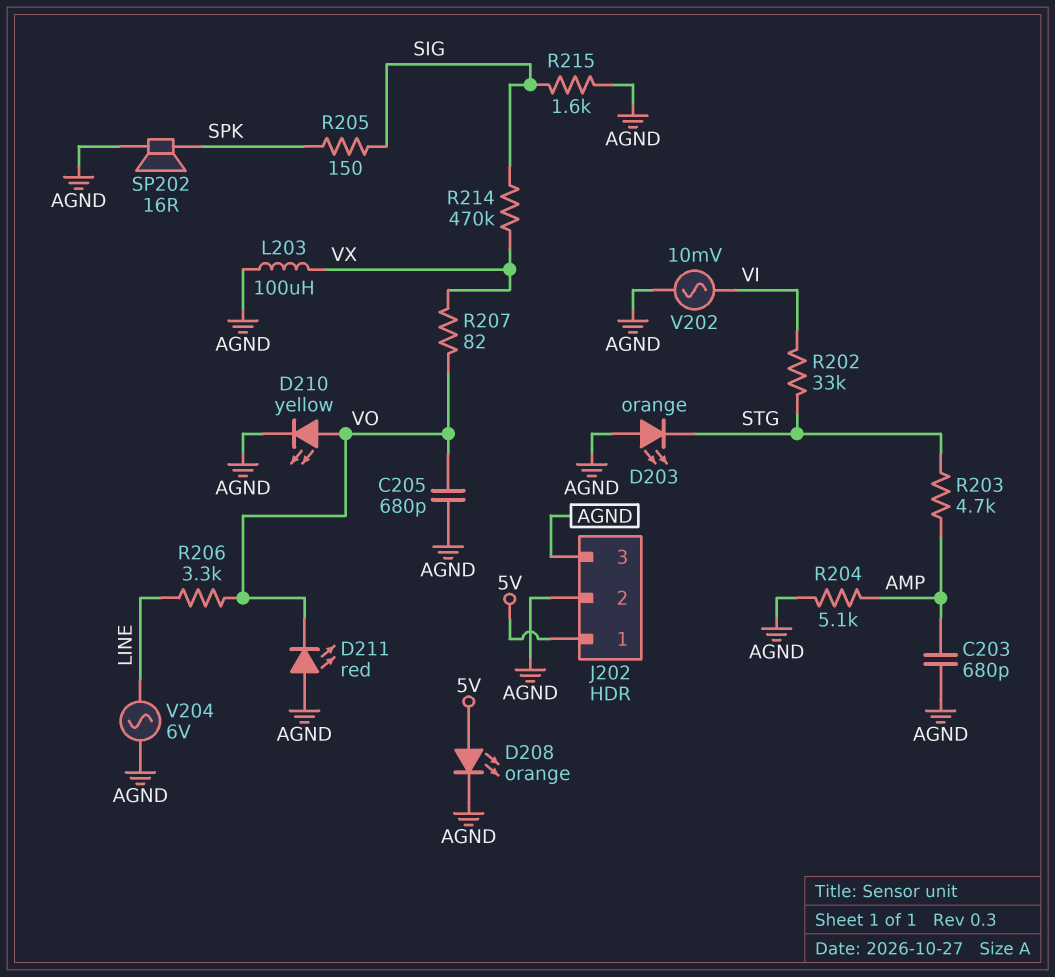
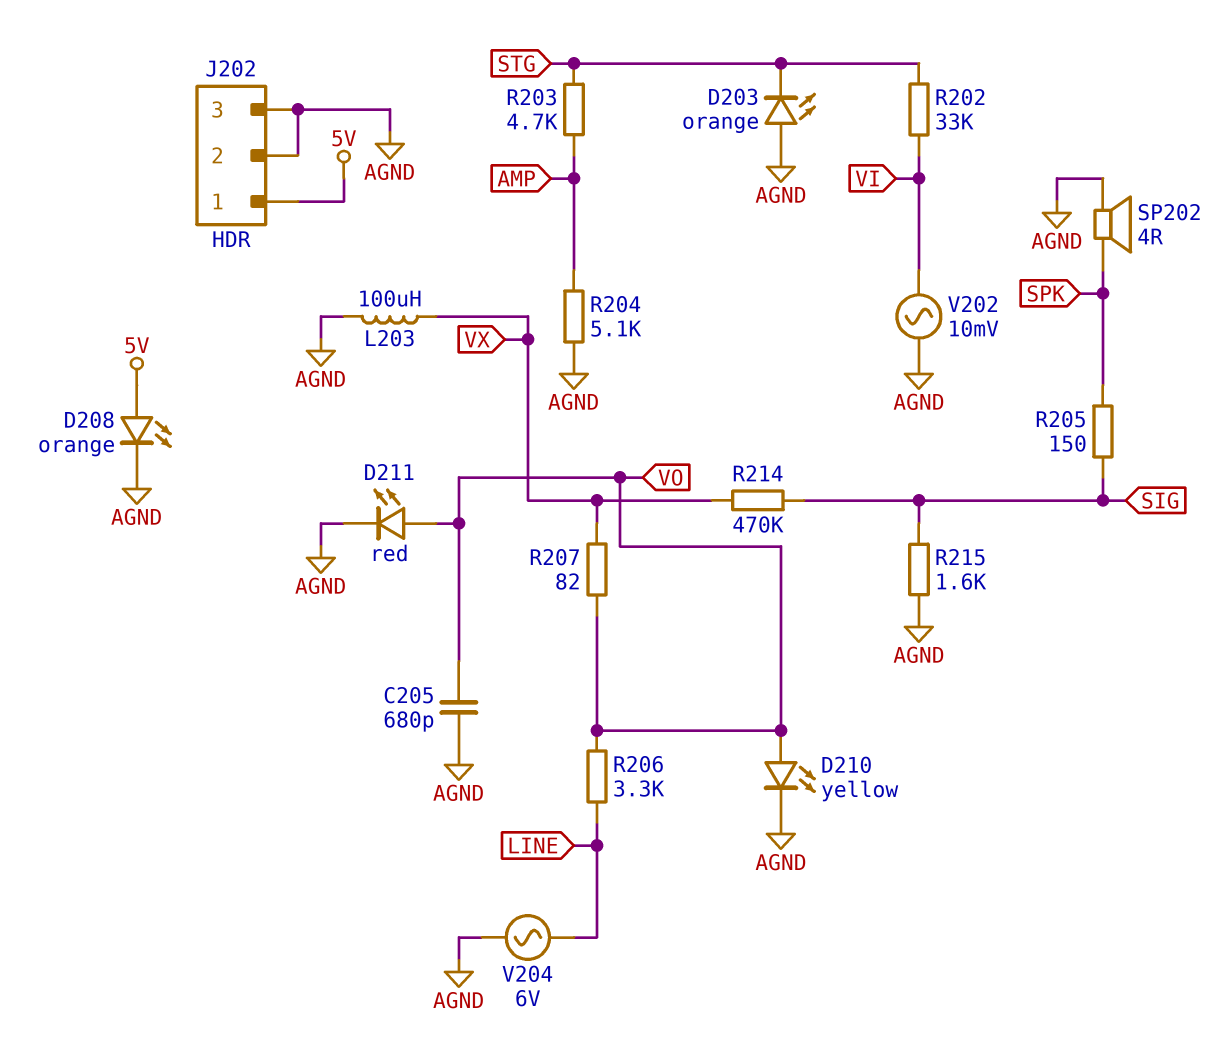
C203: 680pF (AGND, AMP) -> none
D211: LED red (A AGND, K VO) -> LED red (A VO, K AGND)
SP202: speaker 16R (AGND, SPK) -> speaker 4R (AGND, SPK)

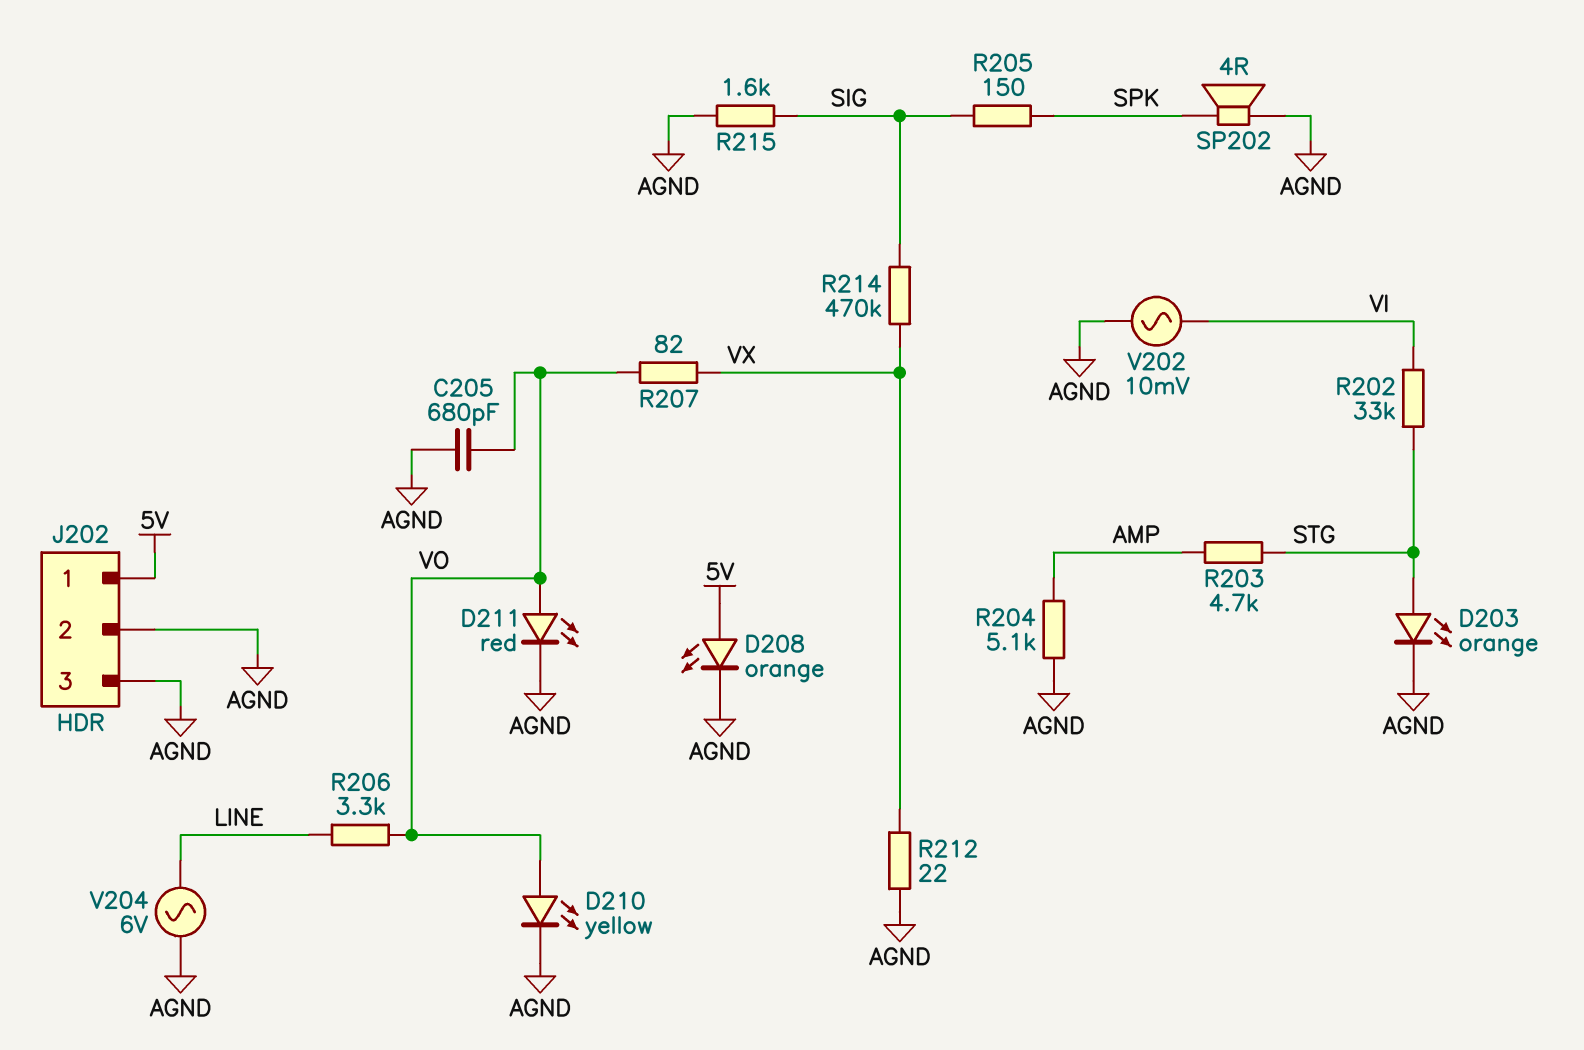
D203: LED orange (A AGND, K STG) -> LED orange (A STG, K AGND)
L203: 100uH (AGND, VX) -> none
R212: none -> 22 (AGND, VX)

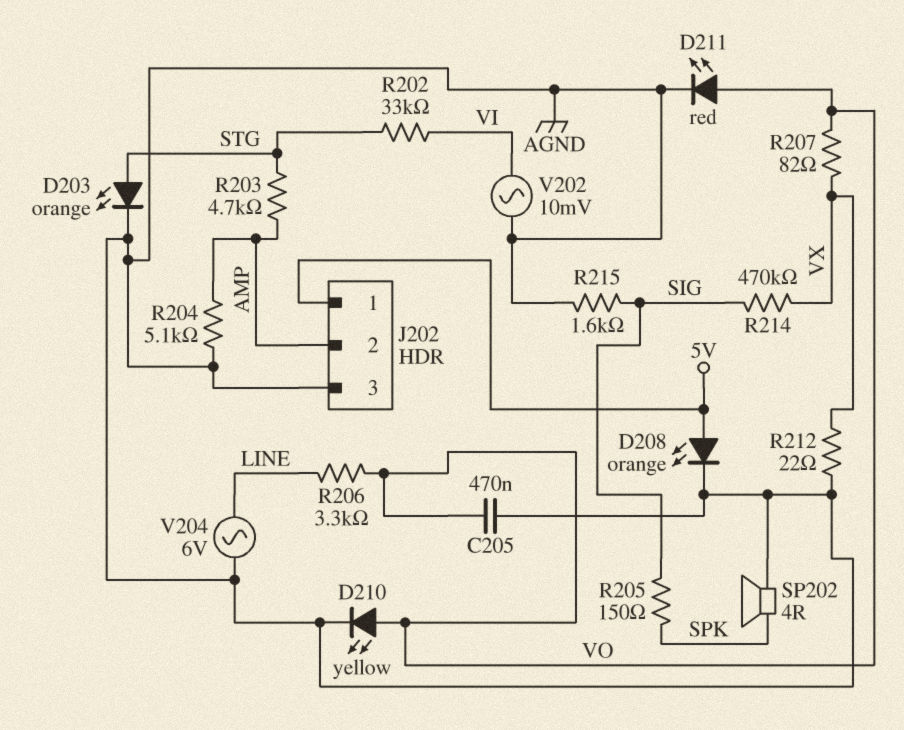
C205: 680pF (AGND, VO) -> 470nF (AGND, VO)
J202 pin 2: AGND -> AMP

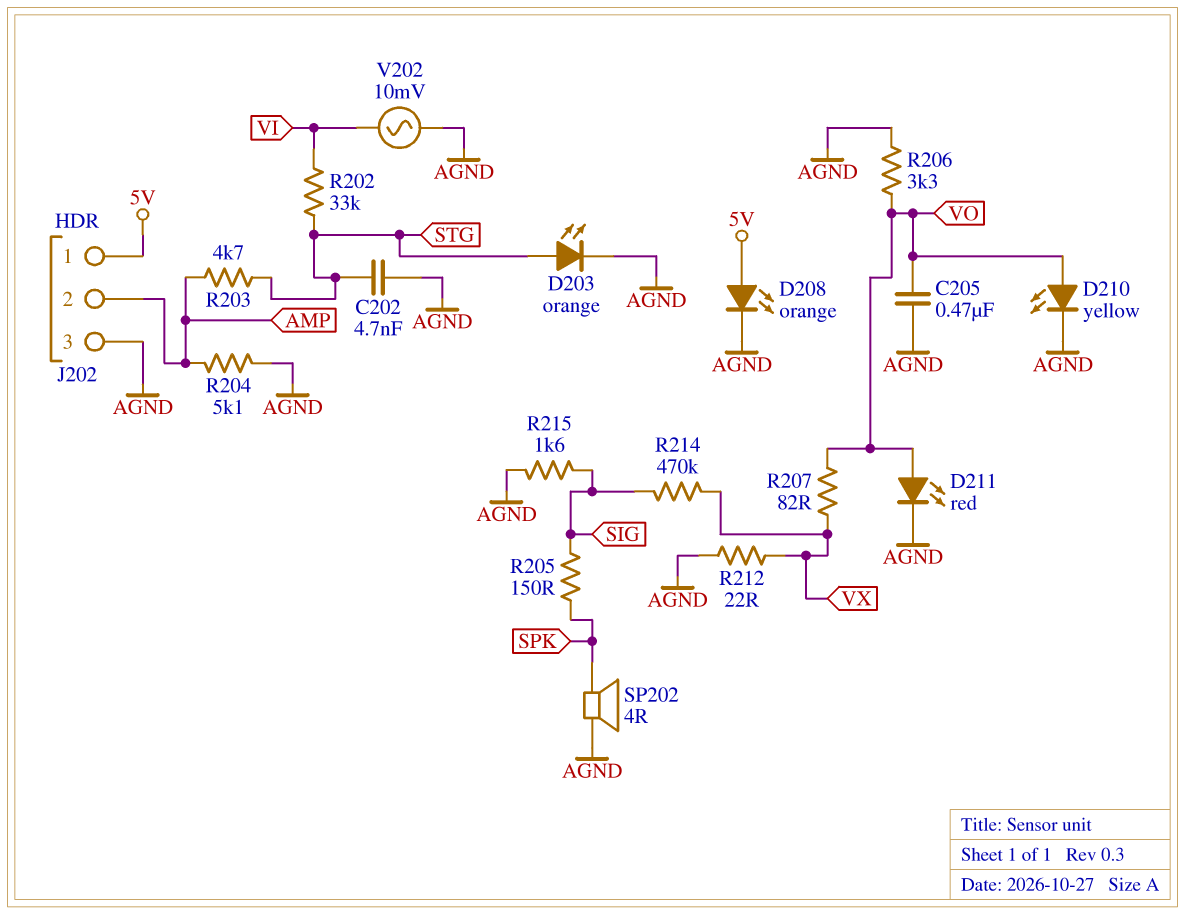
C202: none -> 4.7nF (AGND, STG)
R206: 3.3k (LINE, VO) -> 3.3k (AGND, VO)
V204: AC 6V (AGND, LINE) -> none

